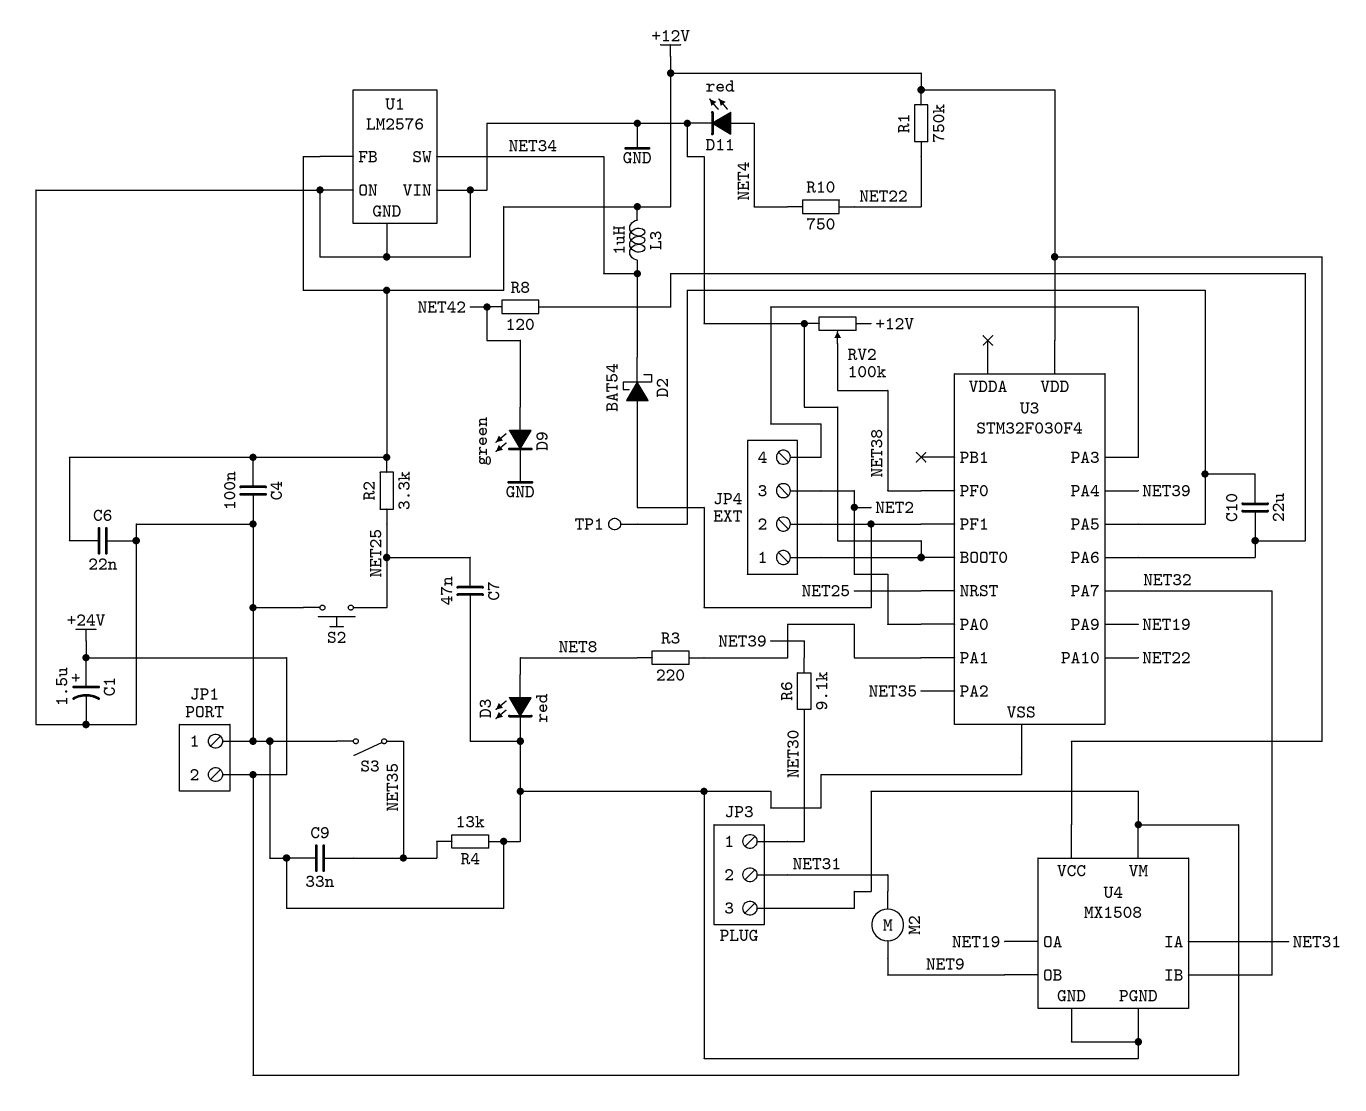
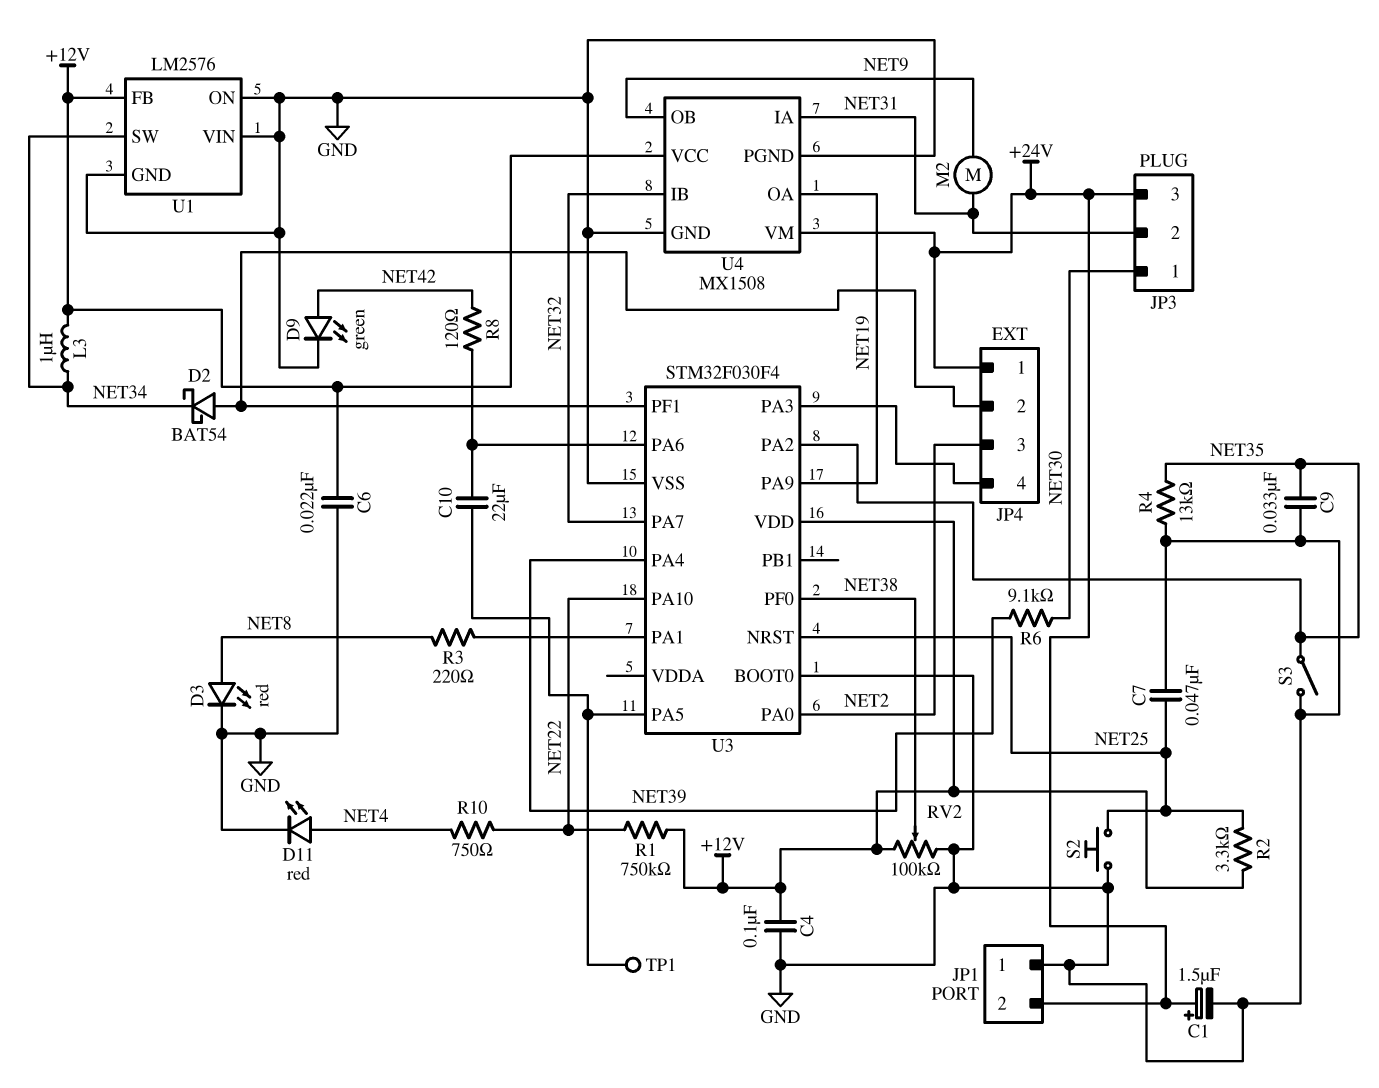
JP4 pin 1: GND -> +24V

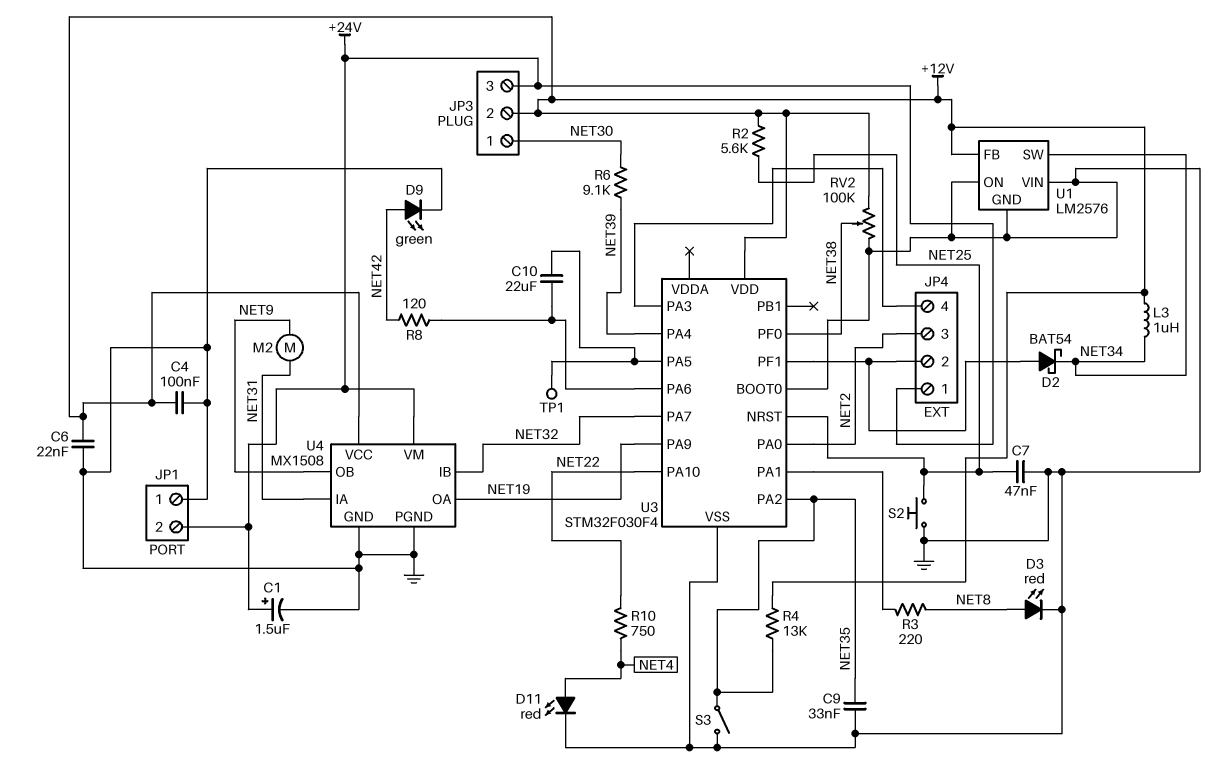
JP3 pin 2: NET31 -> +12V
R1: 750k (+12V, NET22) -> none
R2: 3.3k (+12V, NET25) -> 5.6k (+12V, NET25)
R4: 13k (GND, NET35) -> 13k (+12V, NET35)

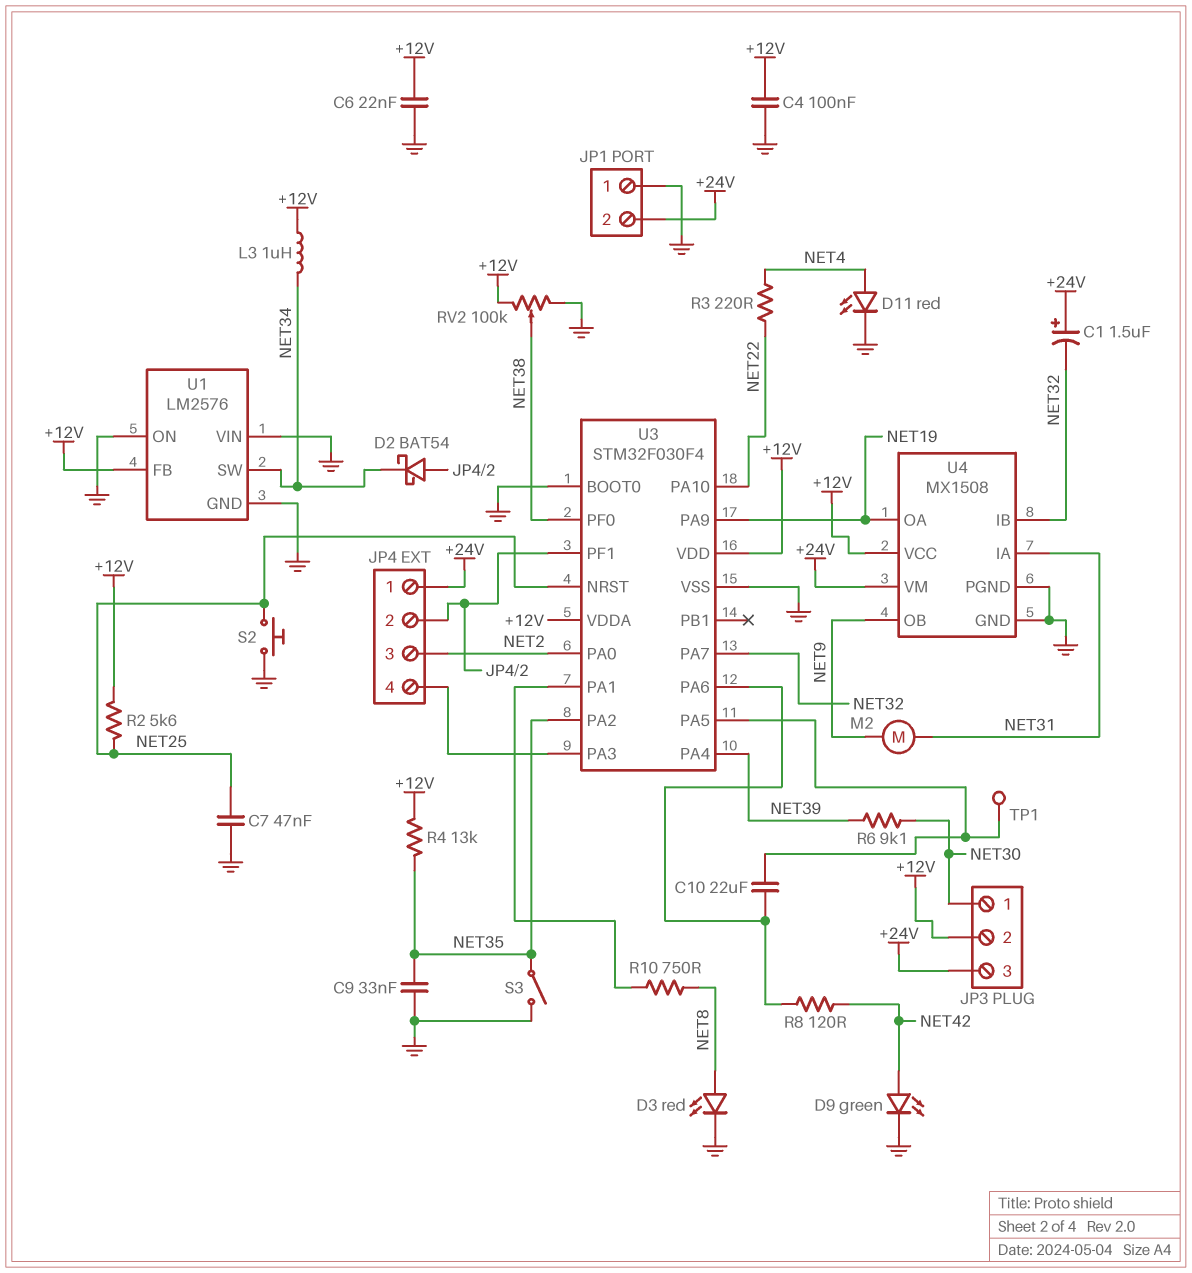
C1: 1.5uF (plus +24V, minus GND) -> 1.5uF (plus +24V, minus NET32)
R3: 220 (NET8, U3/PA1) -> 220 (NET4, NET22)
R10: 750 (NET4, NET22) -> 750 (NET8, U3/PA1)
U3 pin VDDA: none -> +12V

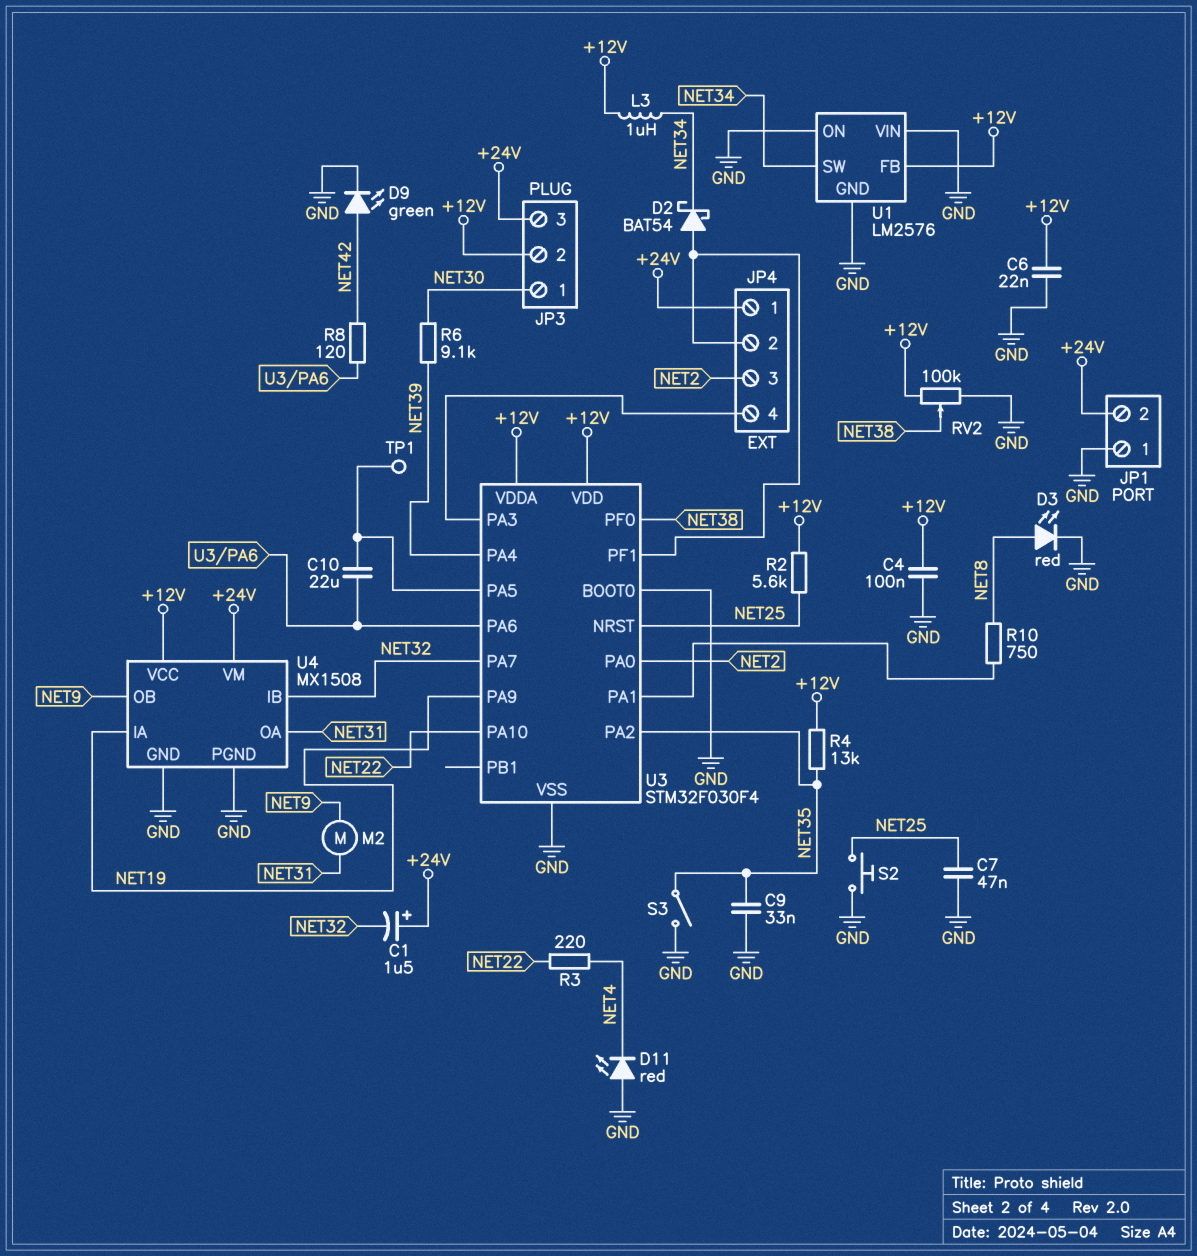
D11: LED red (A NET4, K GND) -> LED red (A GND, K NET4)
U4 pin IA: NET31 -> NET19
U4 pin OA: NET19 -> NET31

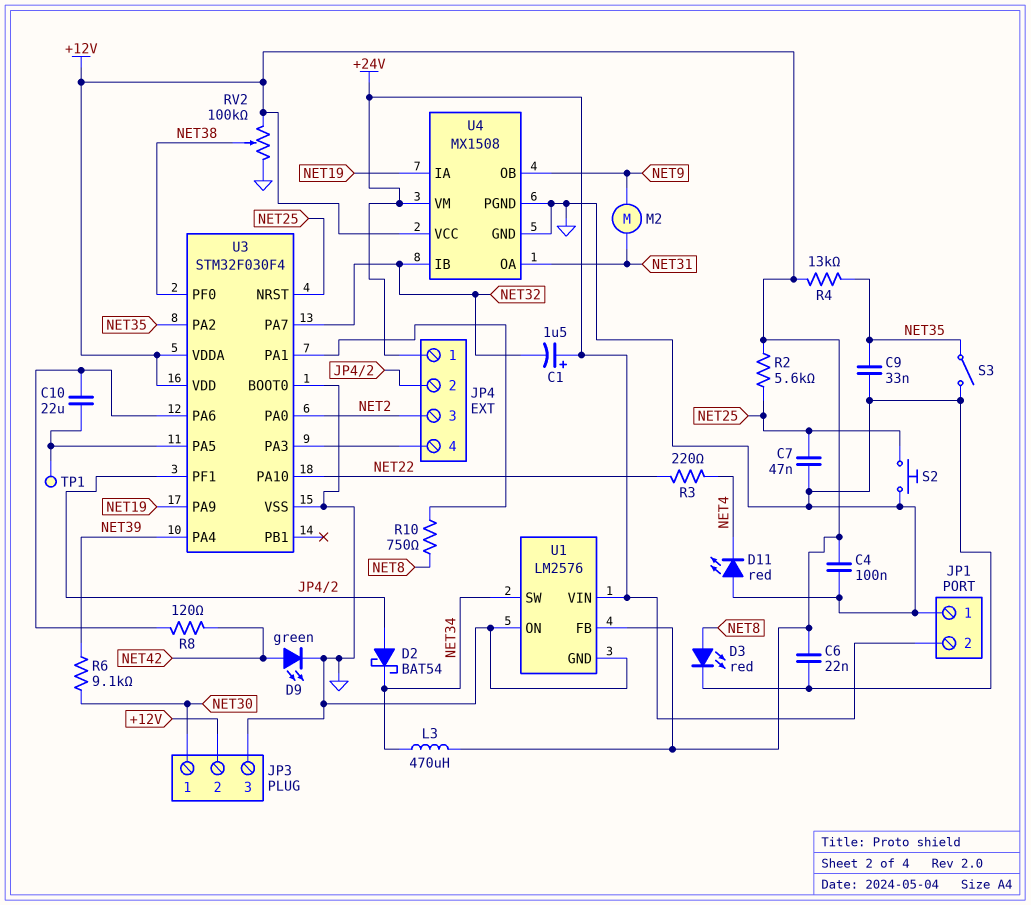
JP3 pin 3: +24V -> GND
L3: 1uH (+12V, NET34) -> 470uH (+12V, NET34)
U1 pin VIN: GND -> +24V

